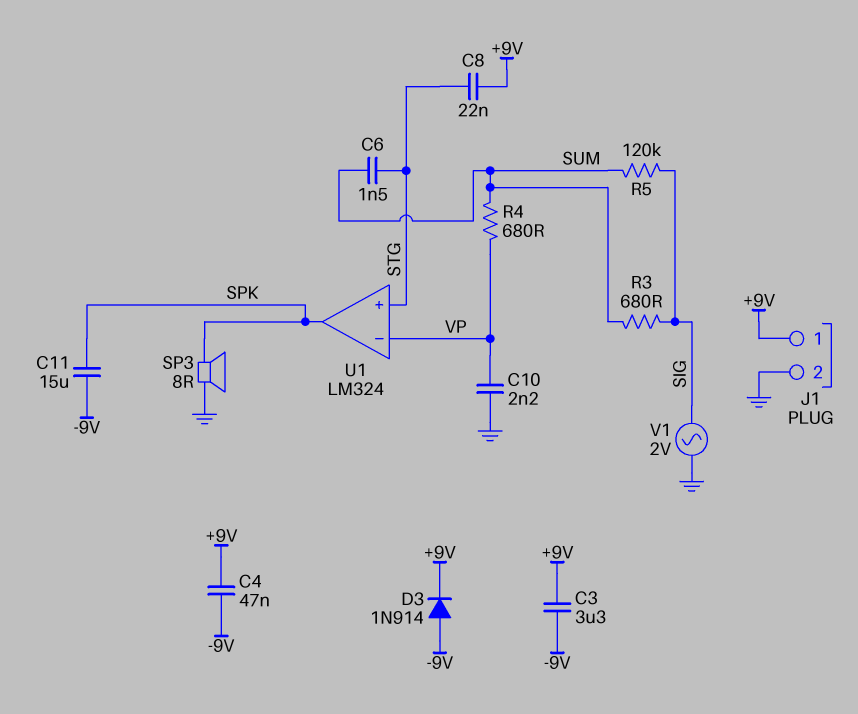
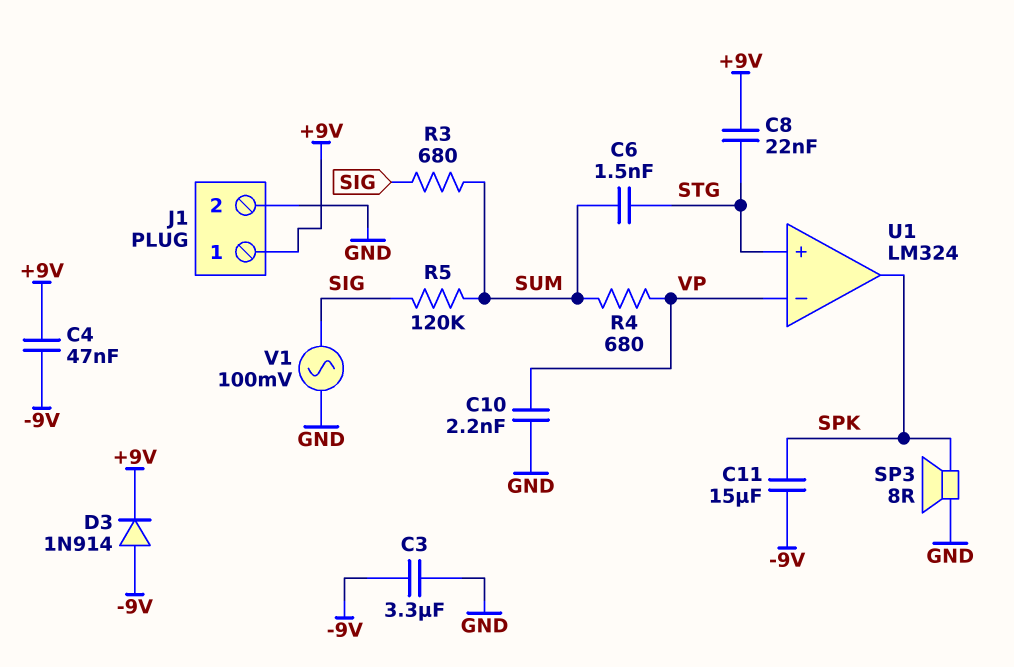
C3: 3.3uF (+9V, -9V) -> 3.3uF (-9V, GND)
V1: AC 2V (GND, SIG) -> AC 100mV (GND, SIG)

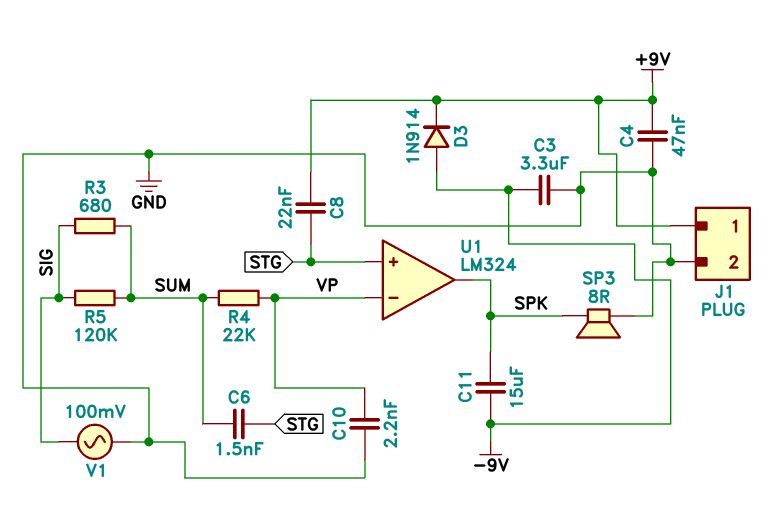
C4: 47nF (+9V, -9V) -> 47nF (+9V, GND)
R4: 680 (SUM, VP) -> 22k (SUM, VP)

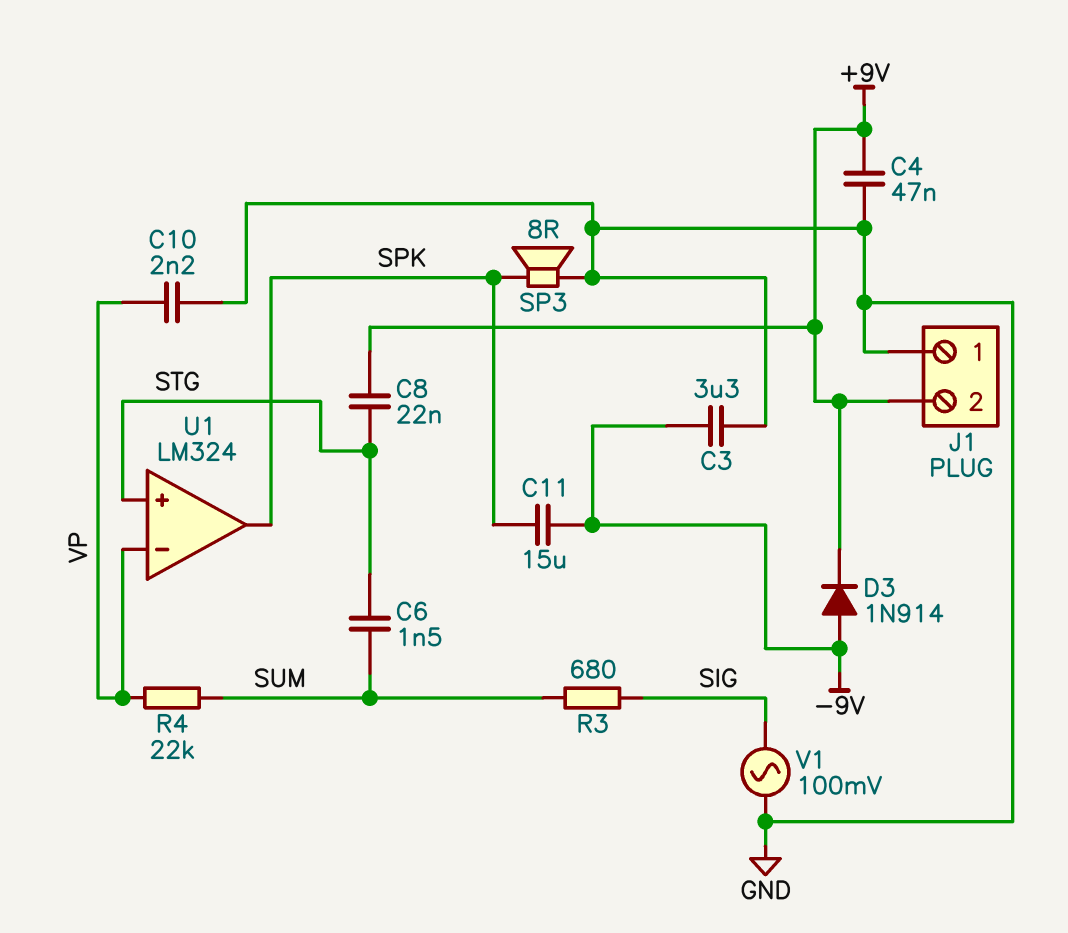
J1 pin 1: +9V -> GND
J1 pin 2: GND -> +9V
R5: 120k (SIG, SUM) -> none

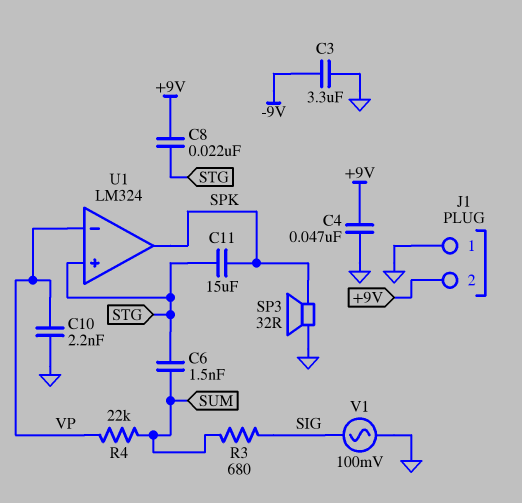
C11: 15uF (-9V, SPK) -> 15uF (SPK, STG)
D3: diode 1N914 (A -9V, K +9V) -> none
SP3: speaker 8R (GND, SPK) -> speaker 32R (GND, SPK)

